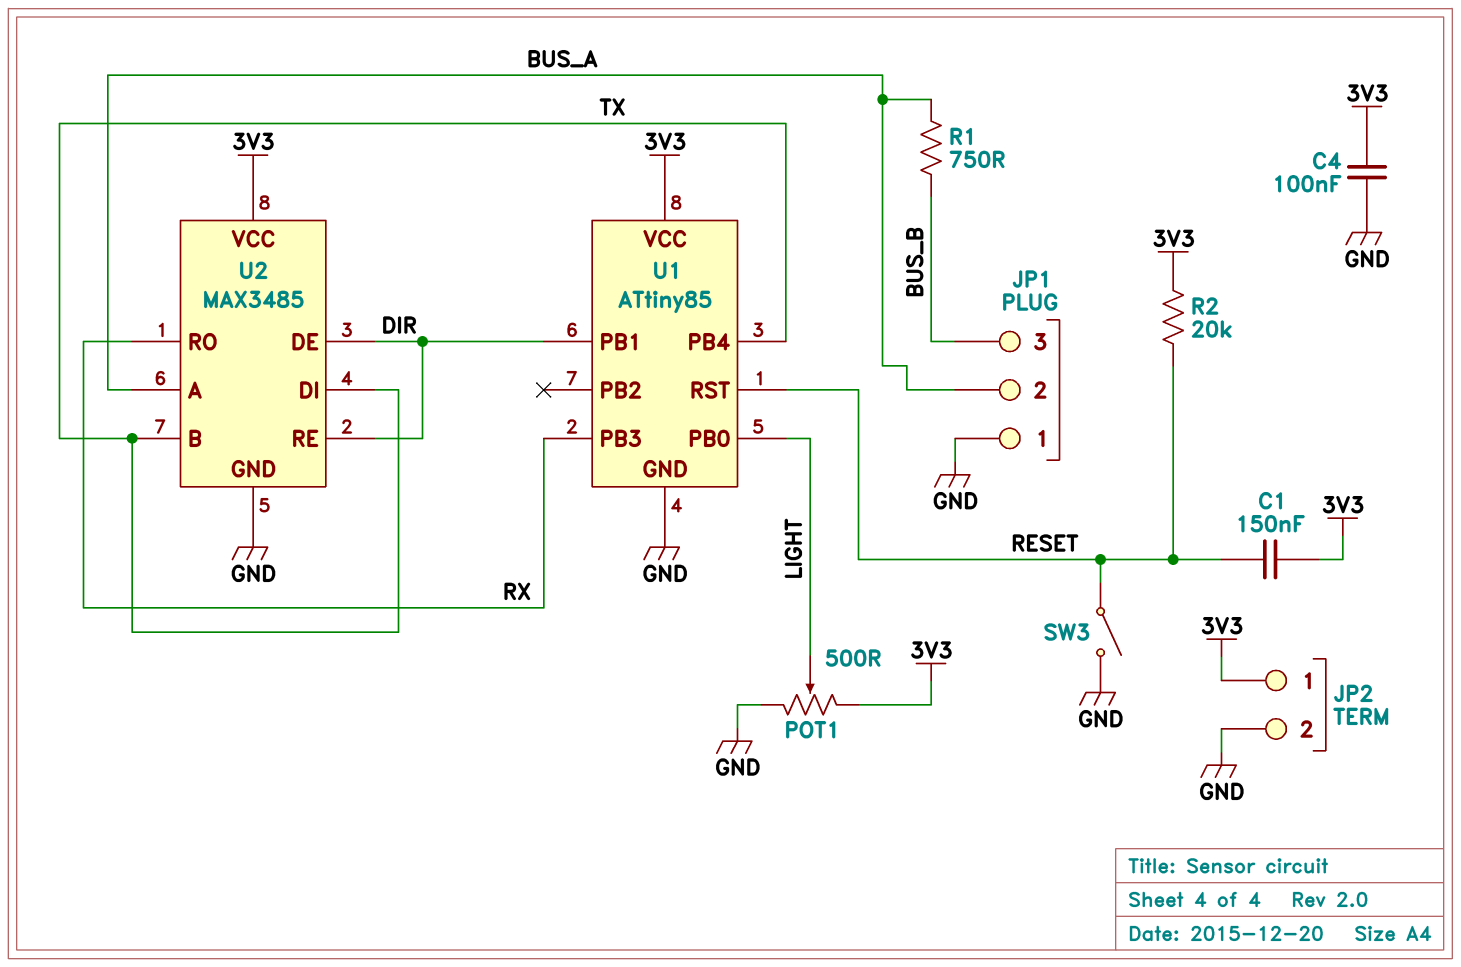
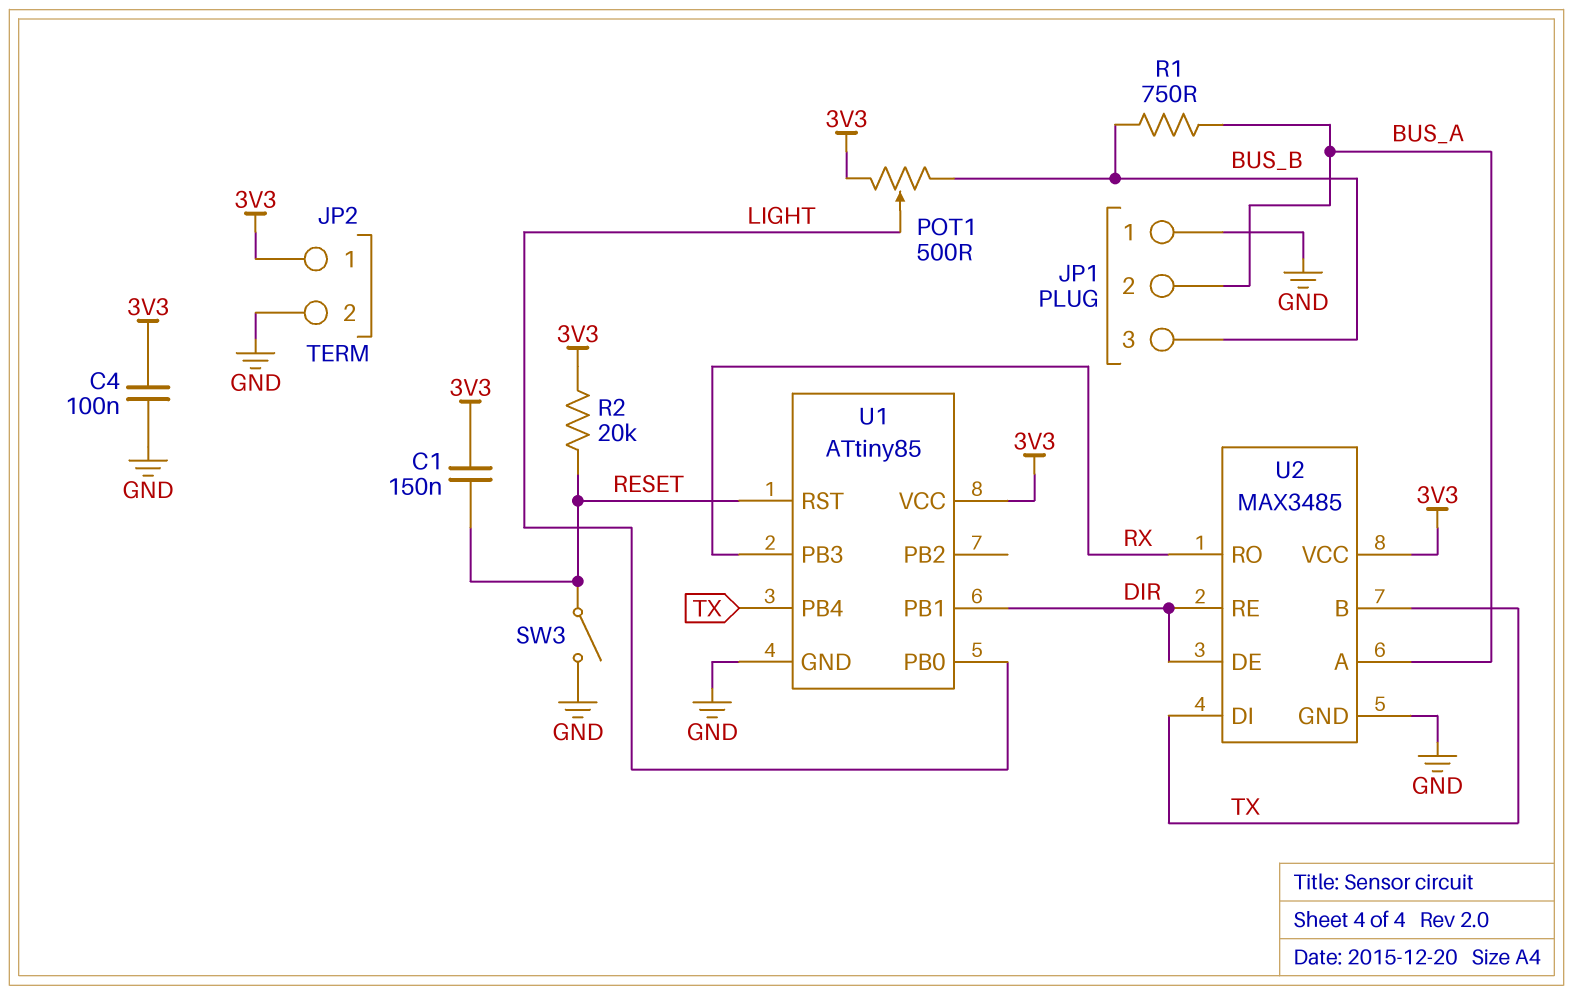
POT1: 500 (3V3, GND, wiper LIGHT) -> 500 (3V3, BUS_B, wiper LIGHT)

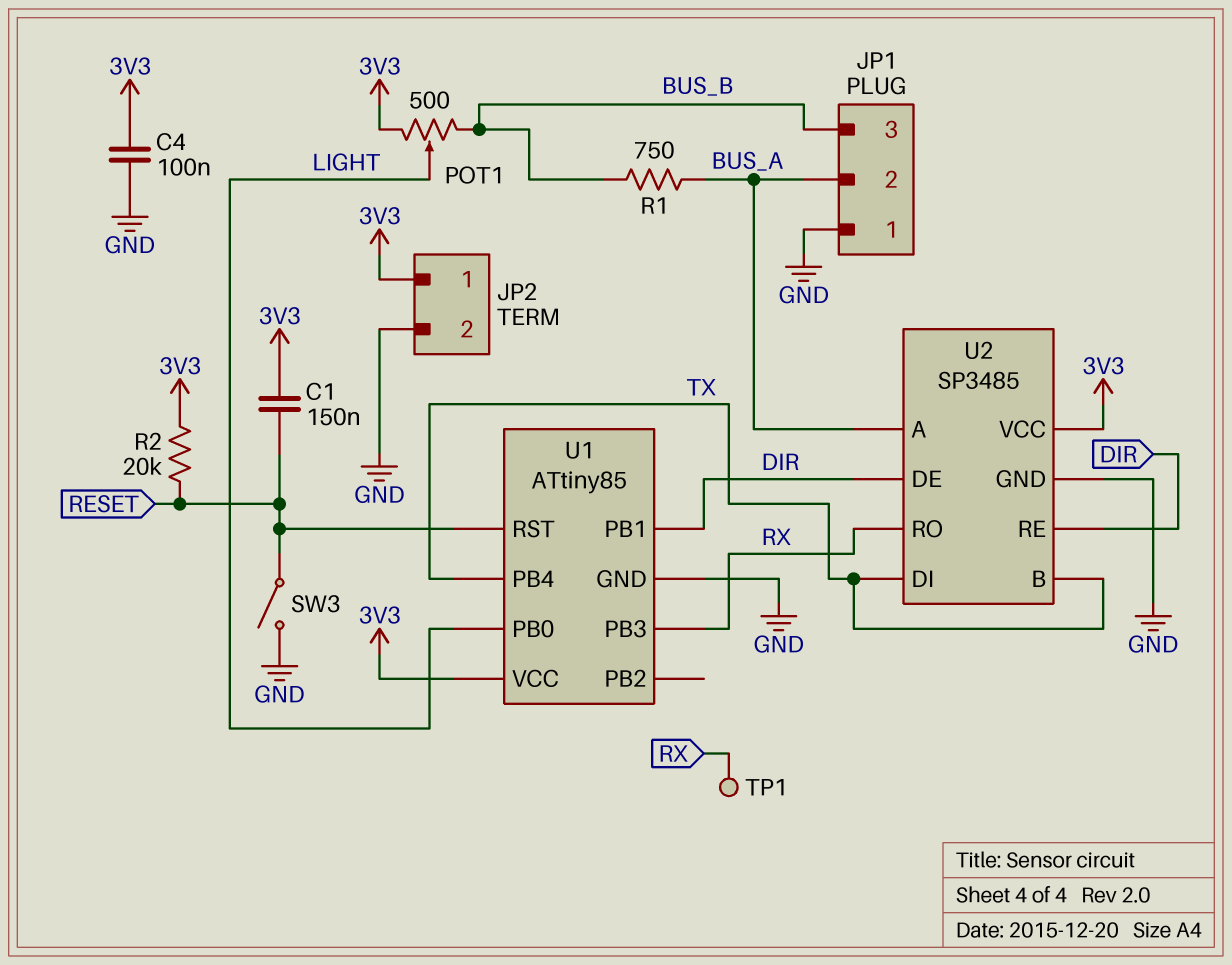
TP1: none -> test point (RX)
U2: MAX3485 -> SP3485

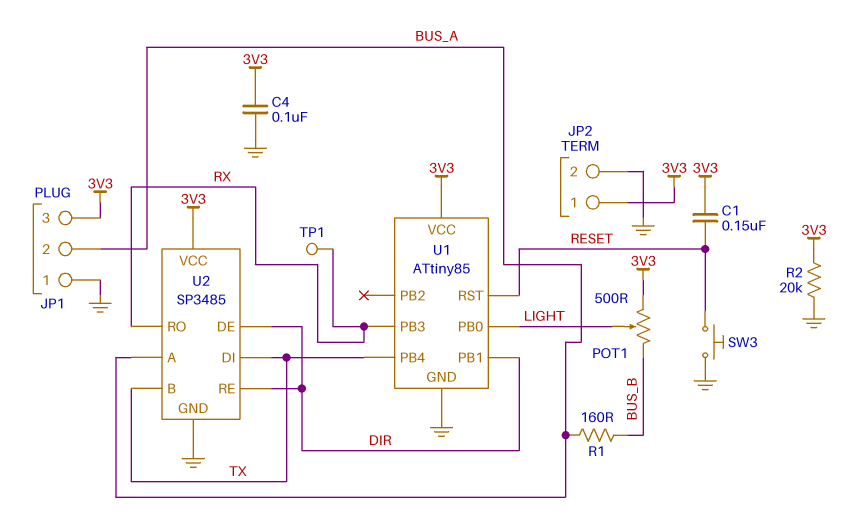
JP1 pin 3: BUS_B -> 3V3
R1: 750 (BUS_A, BUS_B) -> 160 (BUS_A, BUS_B)
R2: 20k (3V3, RESET) -> 20k (3V3, GND)
SW3: switch (GND, RESET) -> button (GND, RESET)

